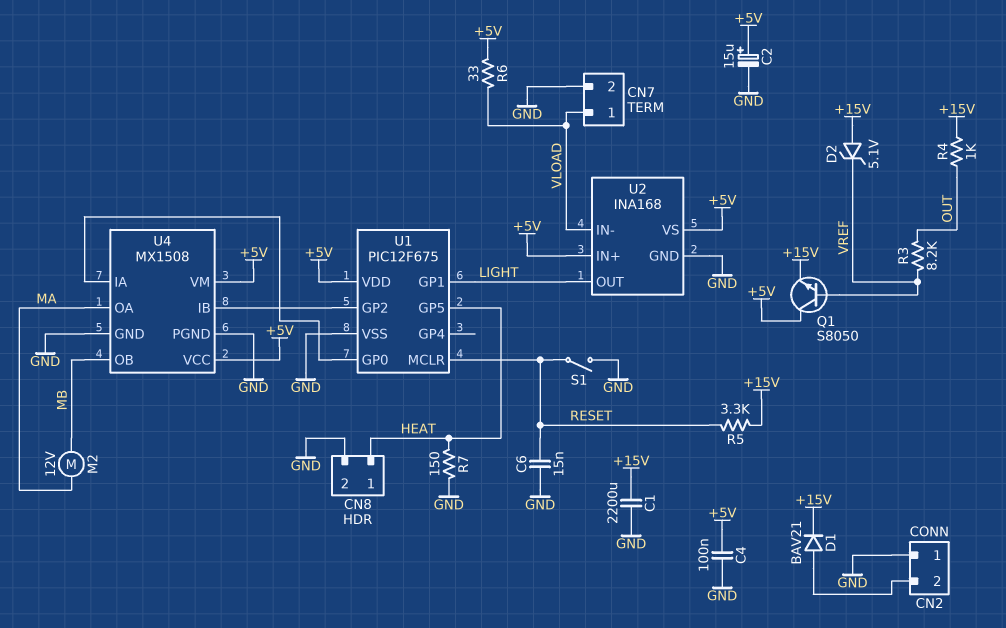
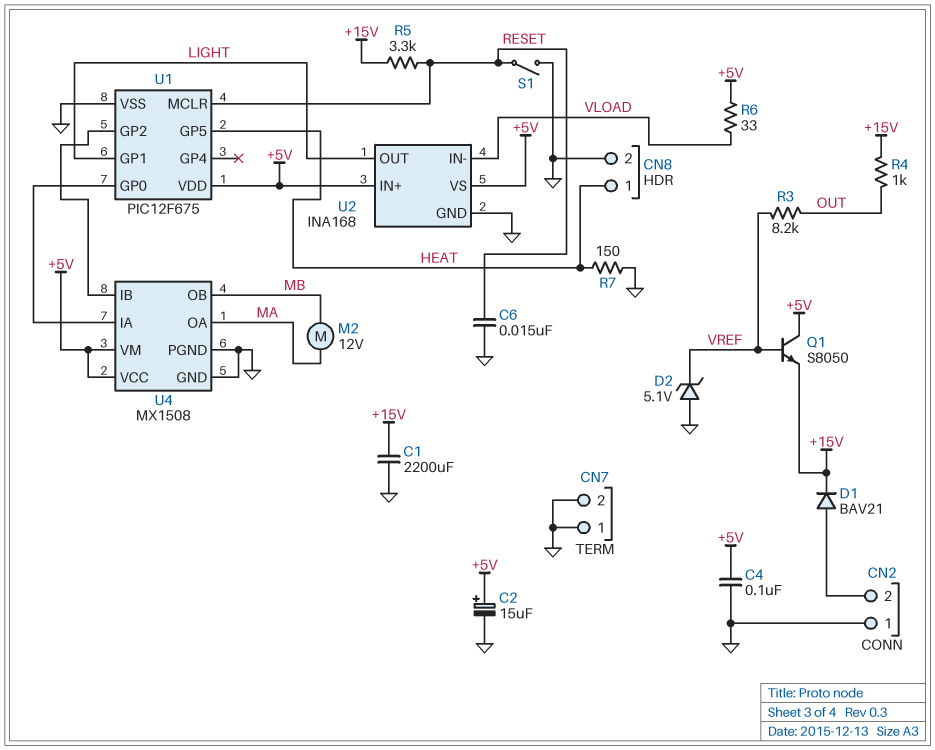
CN7 pin 1: VLOAD -> GND
D2: zener 5.1V (A +15V, K VREF) -> zener 5.1V (A GND, K VREF)

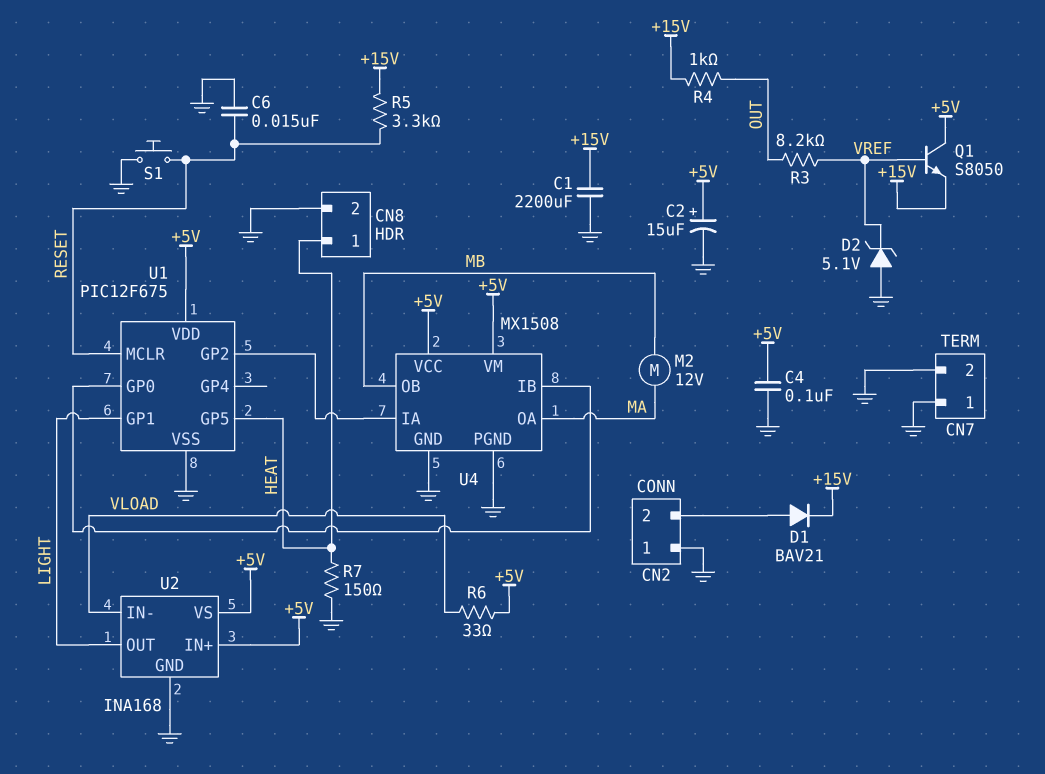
S1: switch (GND, RESET) -> button (GND, RESET)
U4 pin IA: U1/GP0 -> U1/GP2
U4 pin IB: U1/GP2 -> U1/GP0

